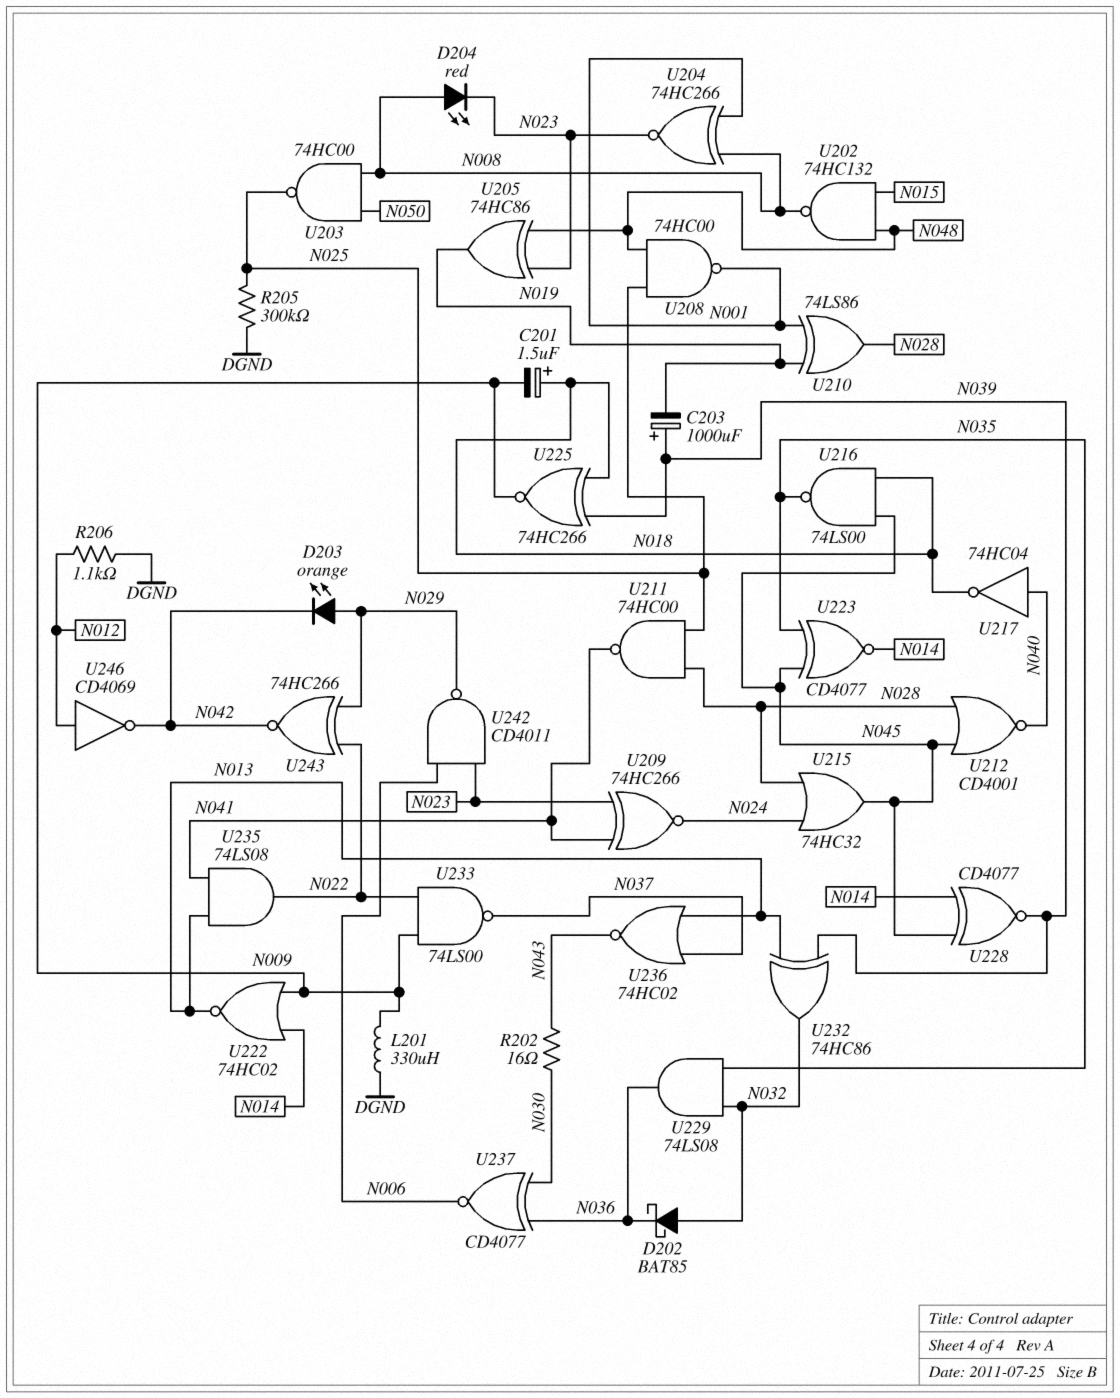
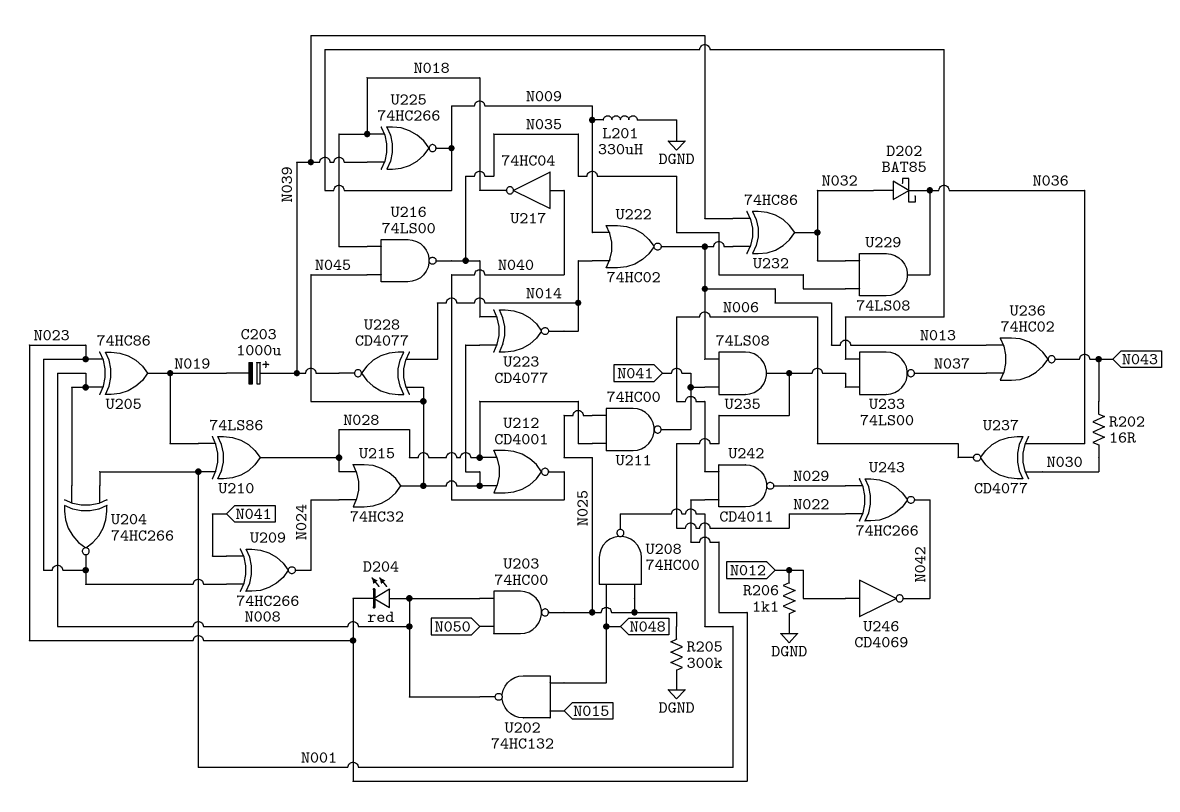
C201: 1.5uF (plus N018, minus N009) -> none
D203: LED orange (A N029, K N042) -> none
U205: XOR 74HC86 (in N023, in N048, out N019) -> XOR 74HC86 (in N008, in N023, out N019)

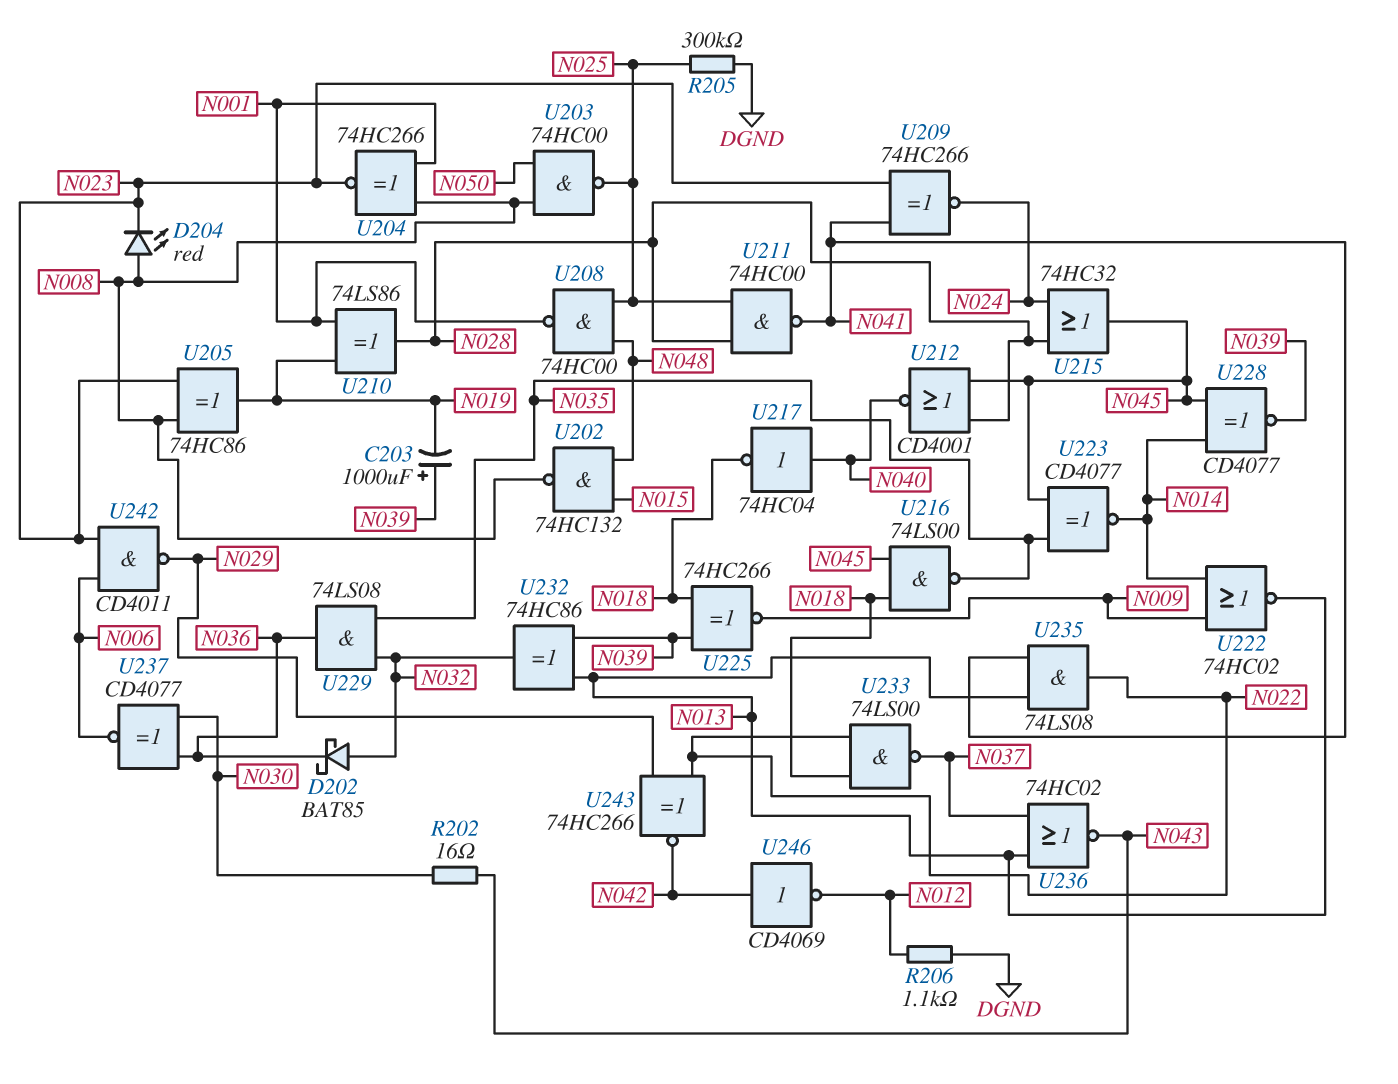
L201: 330uH (DGND, N009) -> none
U233: NAND 74LS00 (in N009, in N022, out N037) -> NAND 74LS00 (in N018, in N022, out N037)
U246: NOT CD4069 (in N012, out N042) -> NOT CD4069 (in N042, out N012)

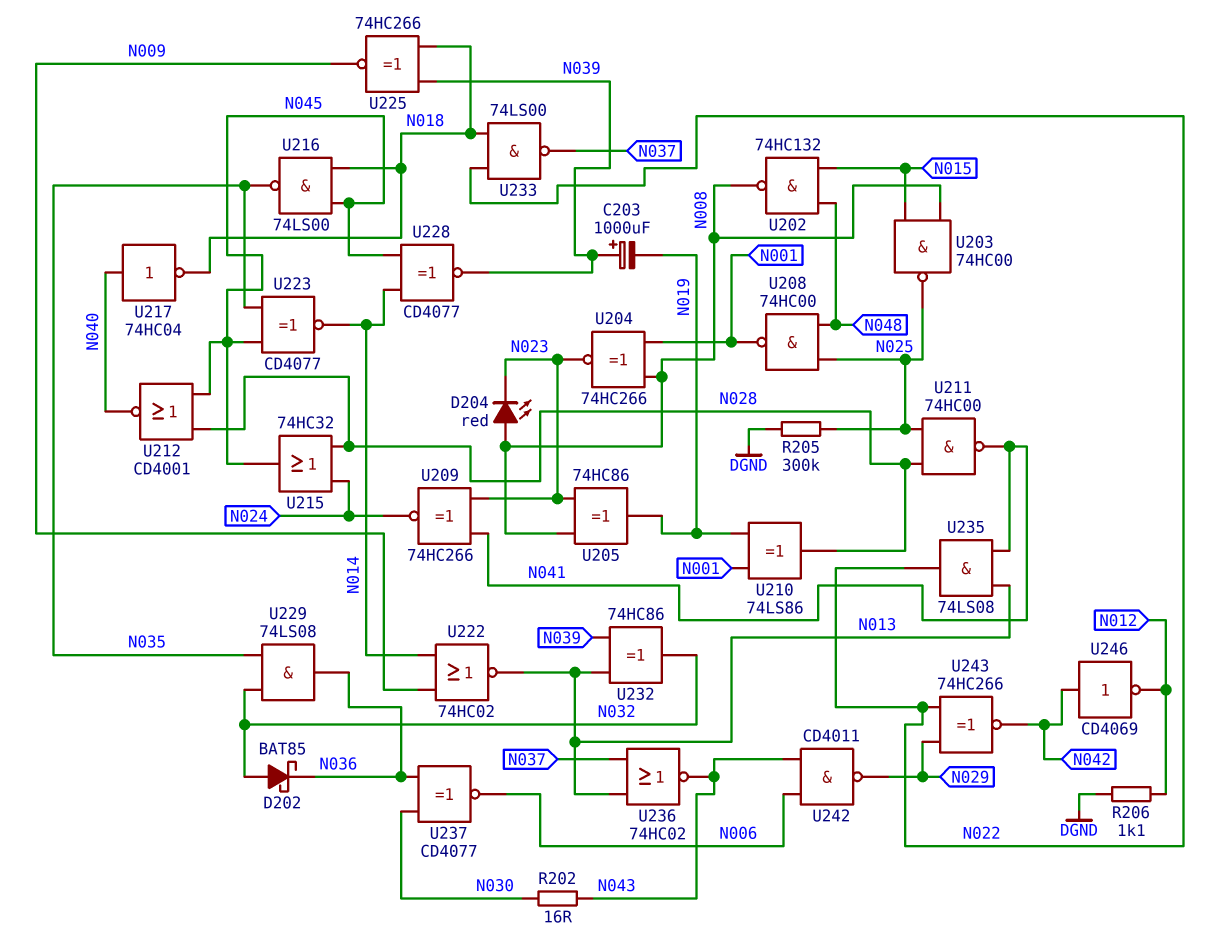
U203: NAND 74HC00 (in N008, in N050, out N025) -> NAND 74HC00 (in N008, in N015, out N025)
U242: NAND CD4011 (in N006, in N023, out N029) -> NAND CD4011 (in N006, in N043, out N029)

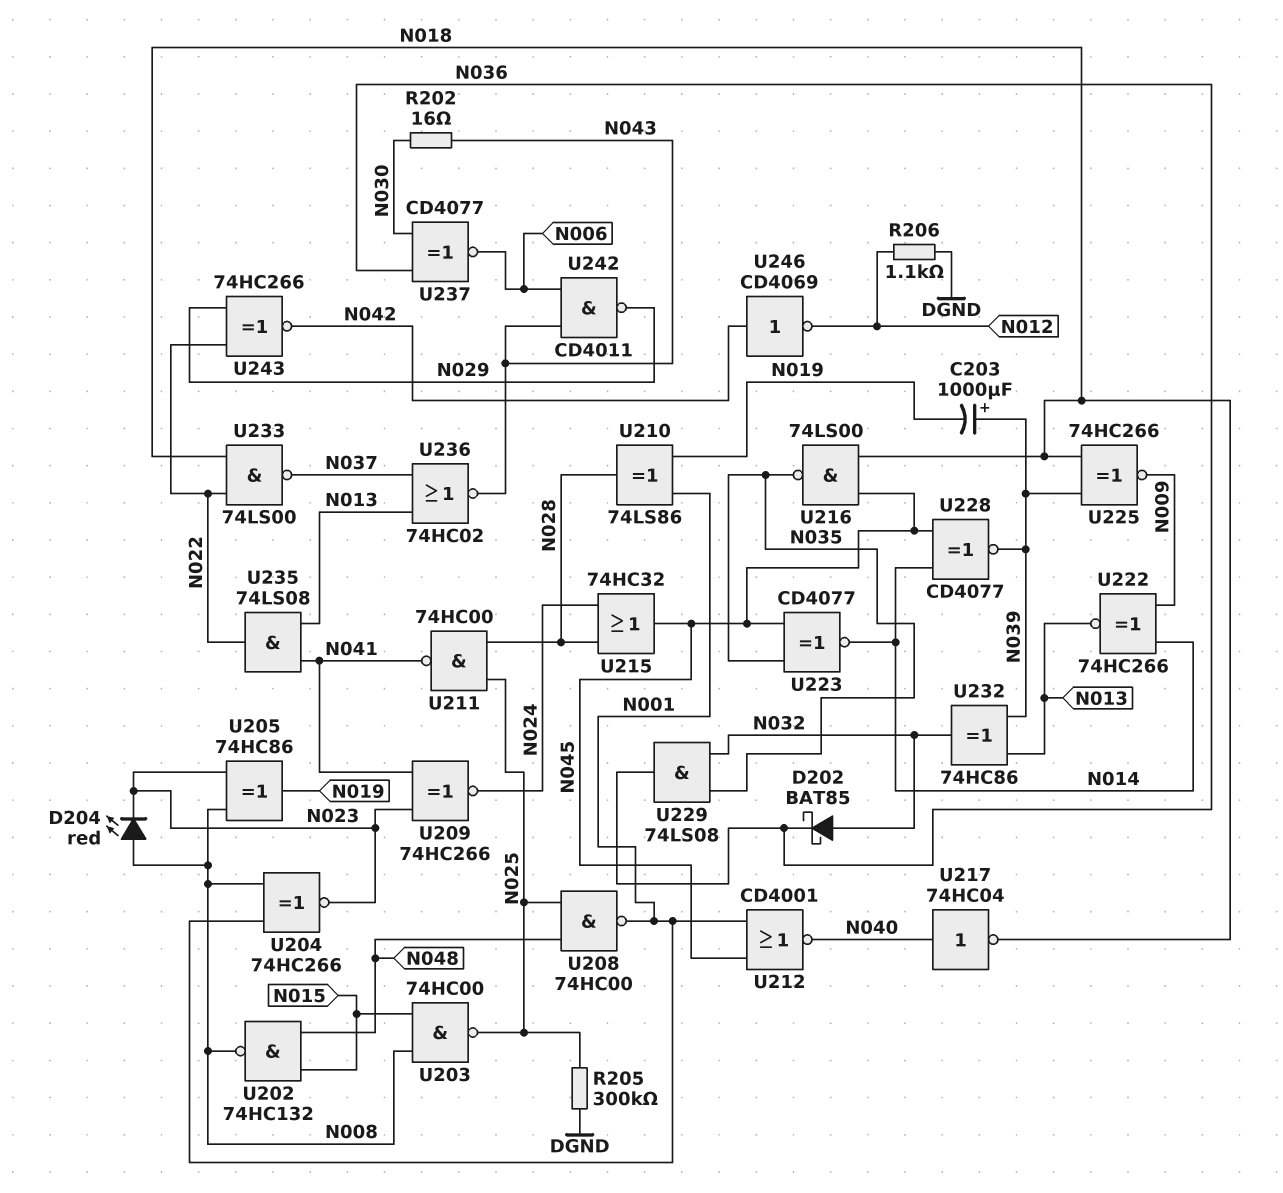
U212: NOR CD4001 (in N028, in N045, out N040) -> NOR CD4001 (in N001, in N045, out N040)
U222: NOR 74HC02 (in N009, in N014, out N013) -> XNOR 74HC266 (in N009, in N014, out N013)

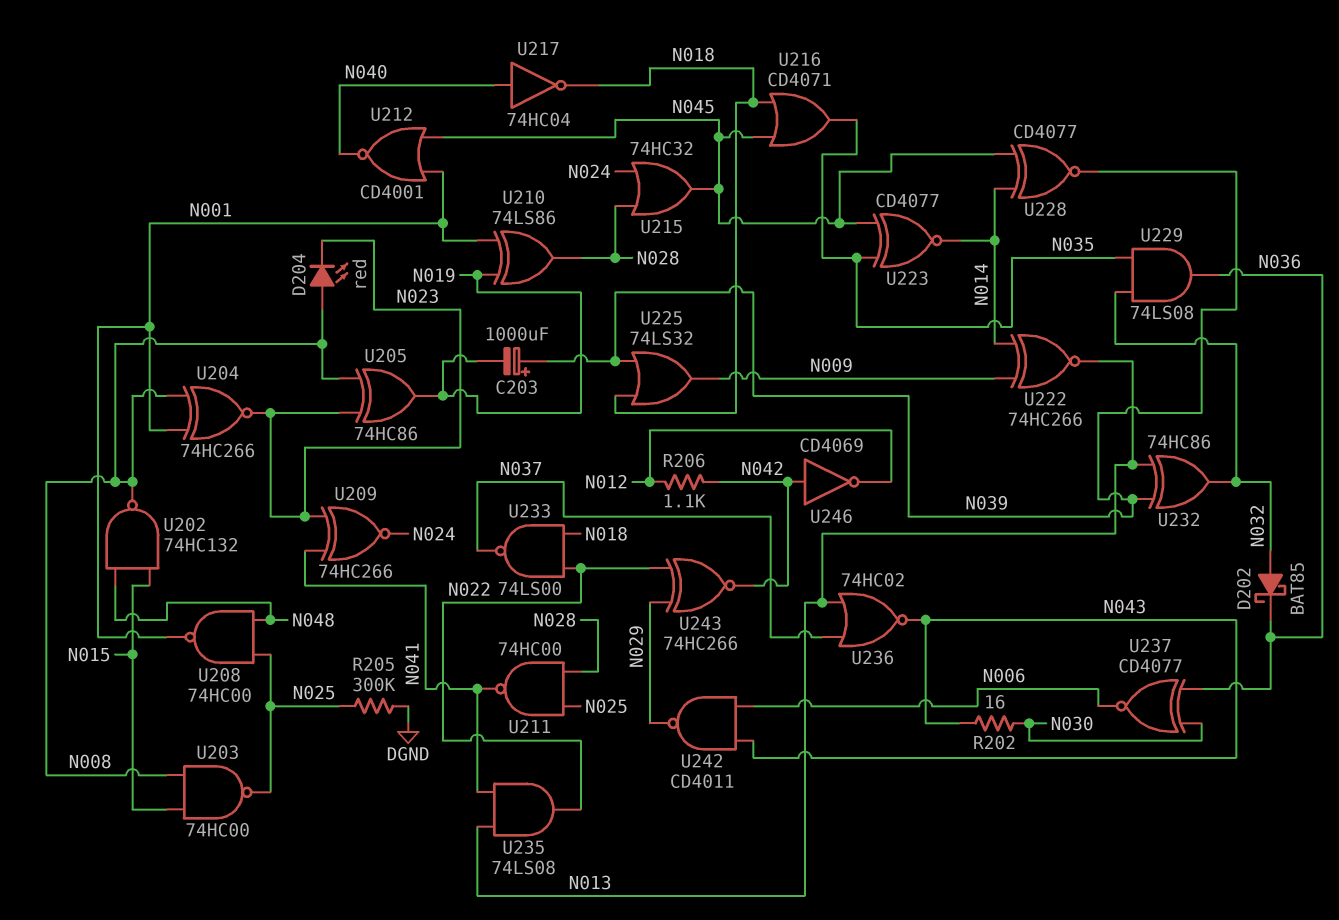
R206: 1.1k (DGND, N012) -> 1.1k (N012, N042)
U216: NAND 74LS00 (in N018, in N045, out N035) -> OR CD4071 (in N018, in N045, out N035)
U225: XNOR 74HC266 (in N018, in N039, out N009) -> OR 74LS32 (in N018, in N039, out N009)

